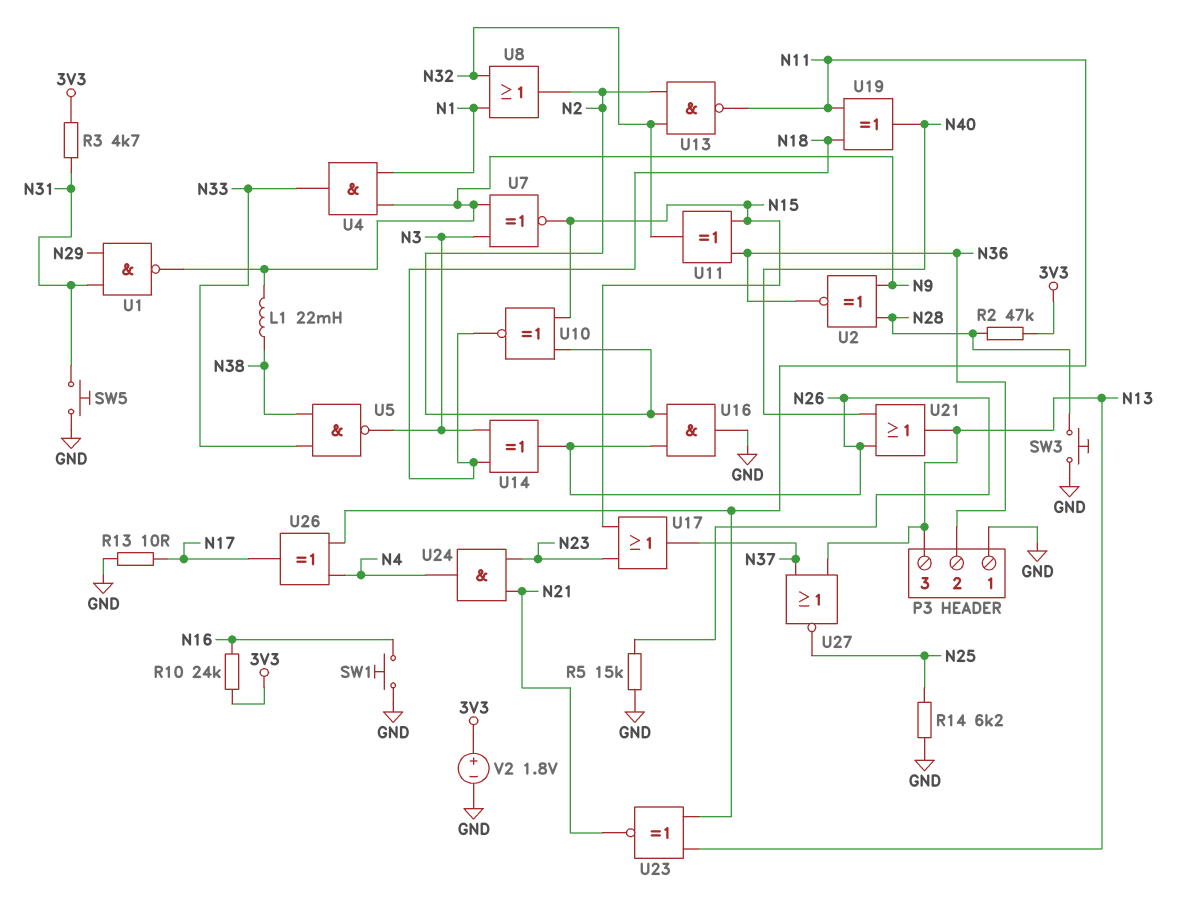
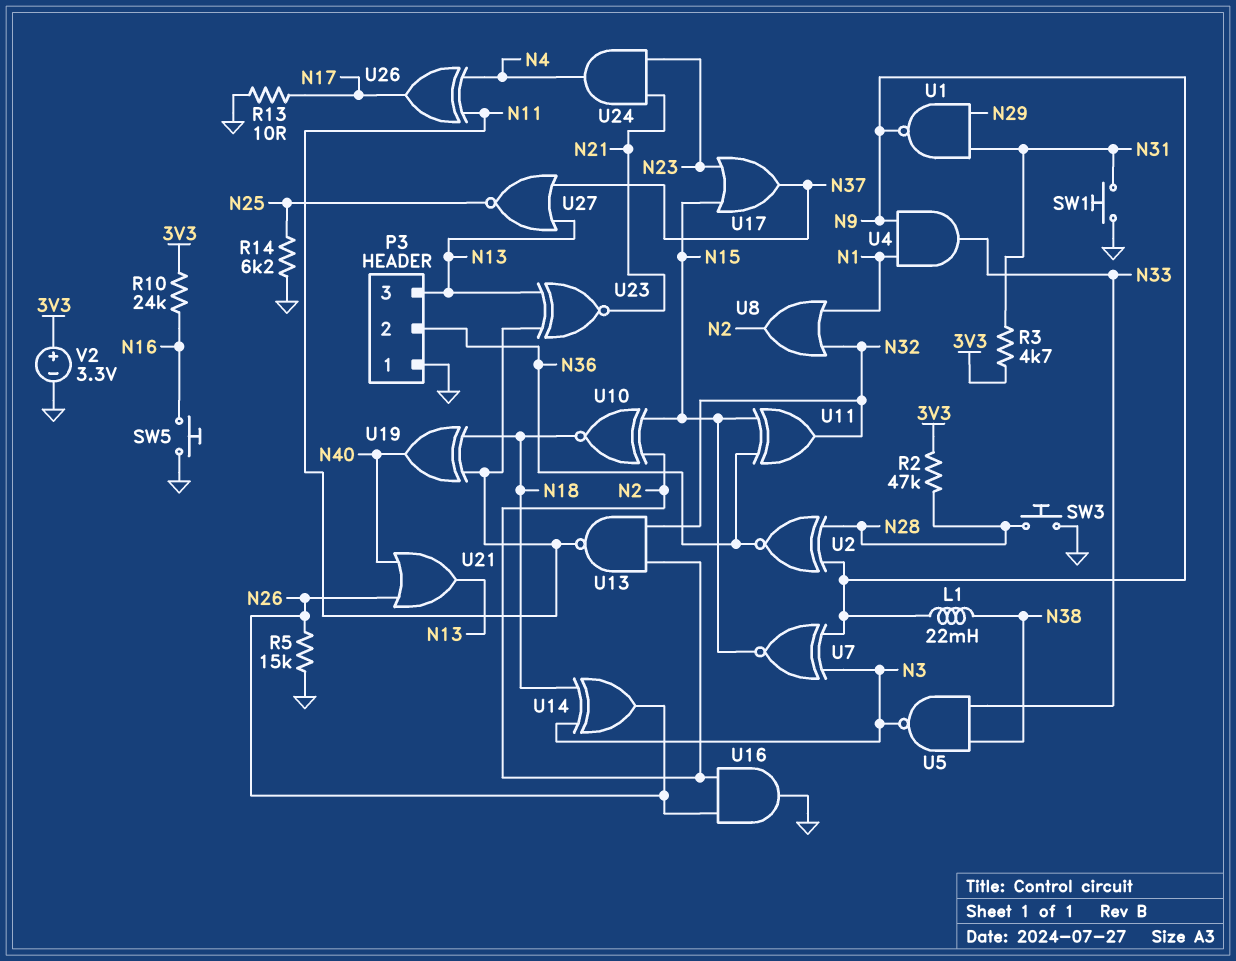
SW1: button (GND, N16) -> button (GND, N31)
SW5: button (GND, N31) -> button (GND, N16)
V2: 1.8V (plus 3V3, minus GND) -> 3.3V (plus 3V3, minus GND)

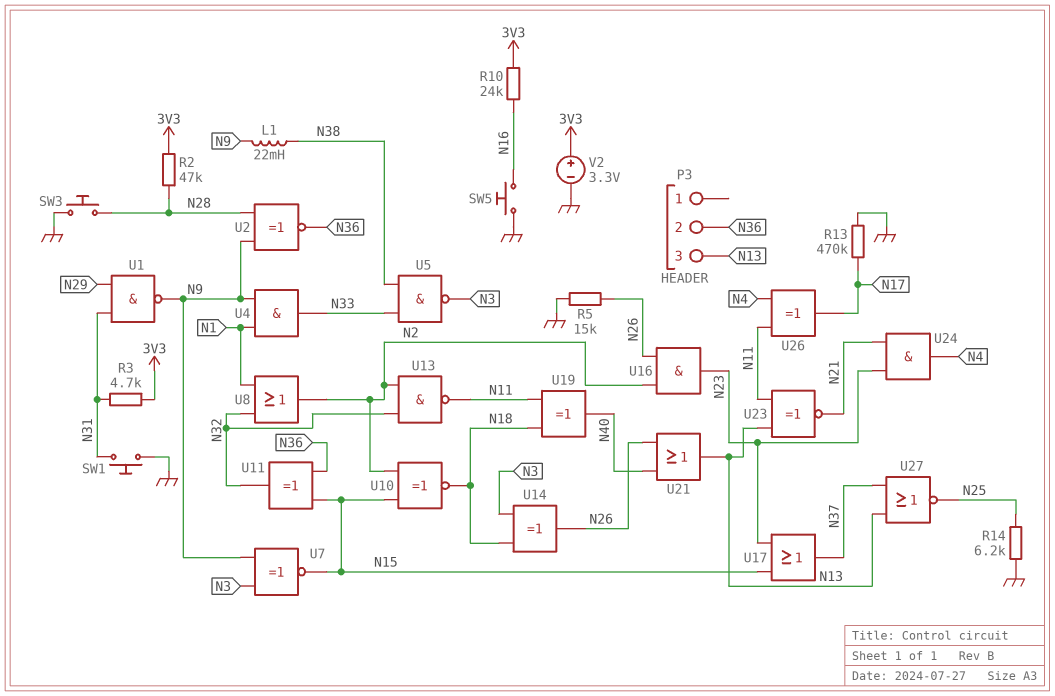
P3 pin 1: GND -> none
R13: 10 (GND, N17) -> 470k (GND, N17)
U16: AND (in N2, in N26, out GND) -> AND (in N2, in N26, out N23)

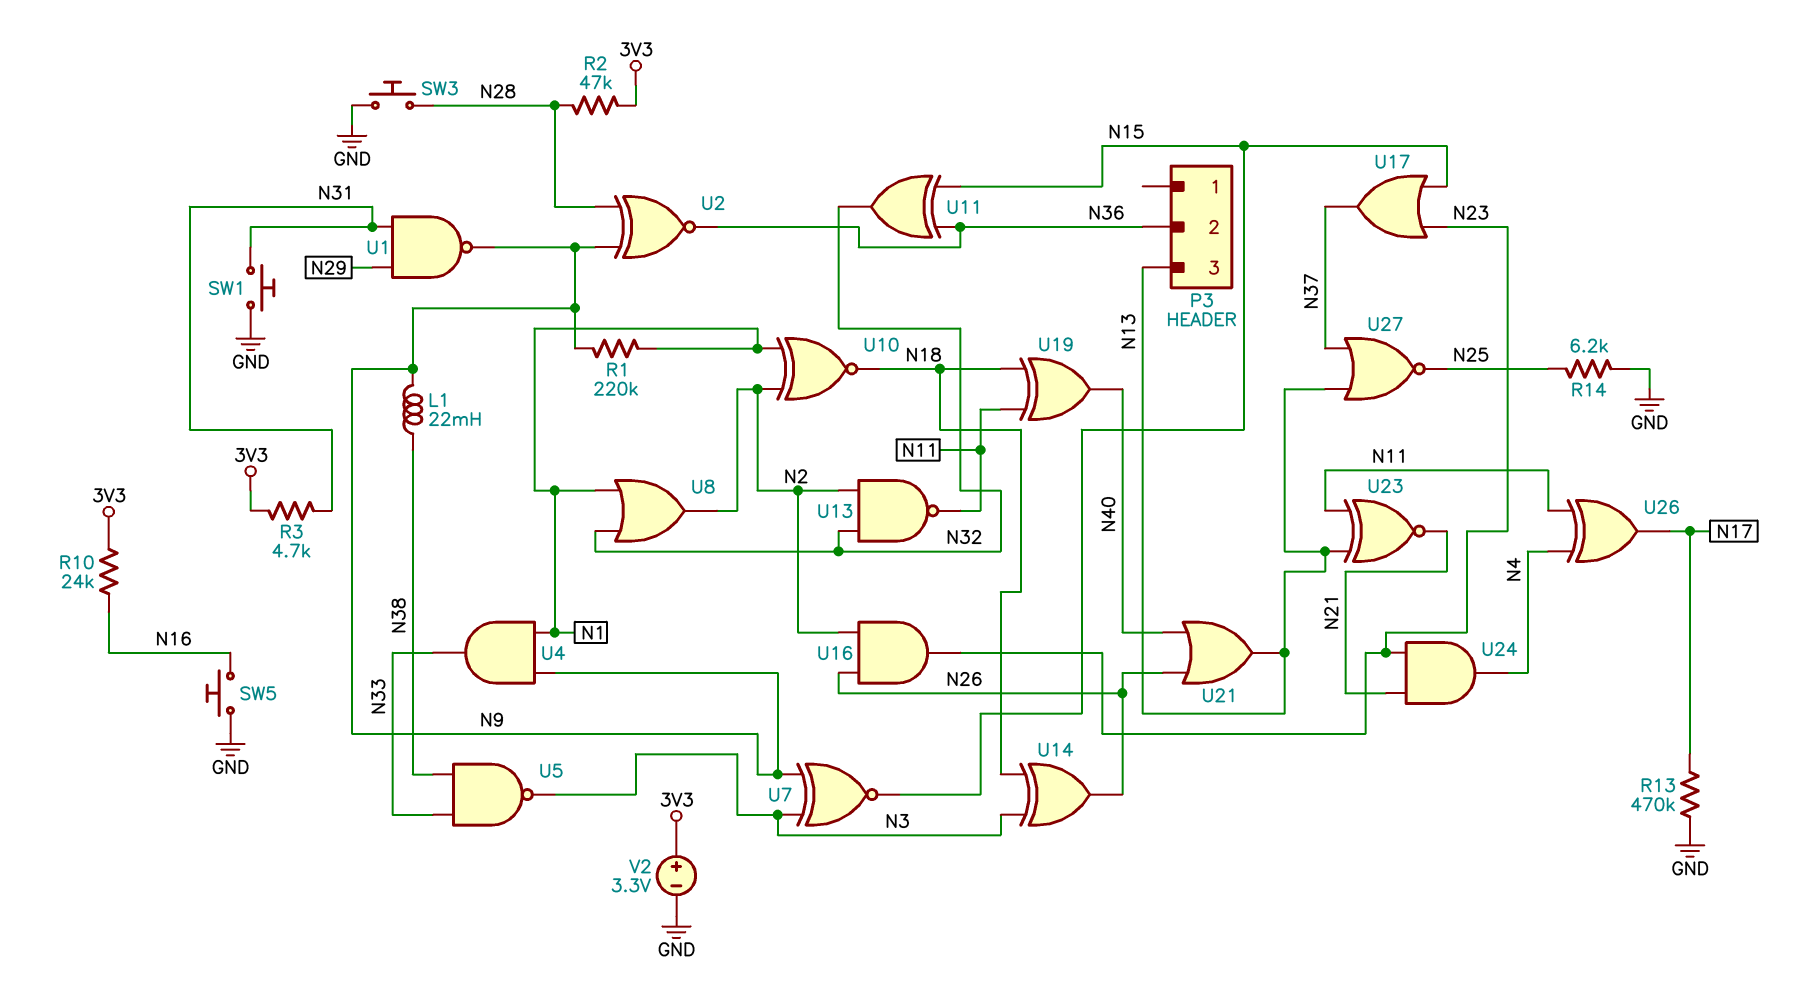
R1: none -> 220k (N1, N9)
R5: 15k (GND, N26) -> none
U10: XNOR (in N2, in N15, out N18) -> XNOR (in N1, in N2, out N18)

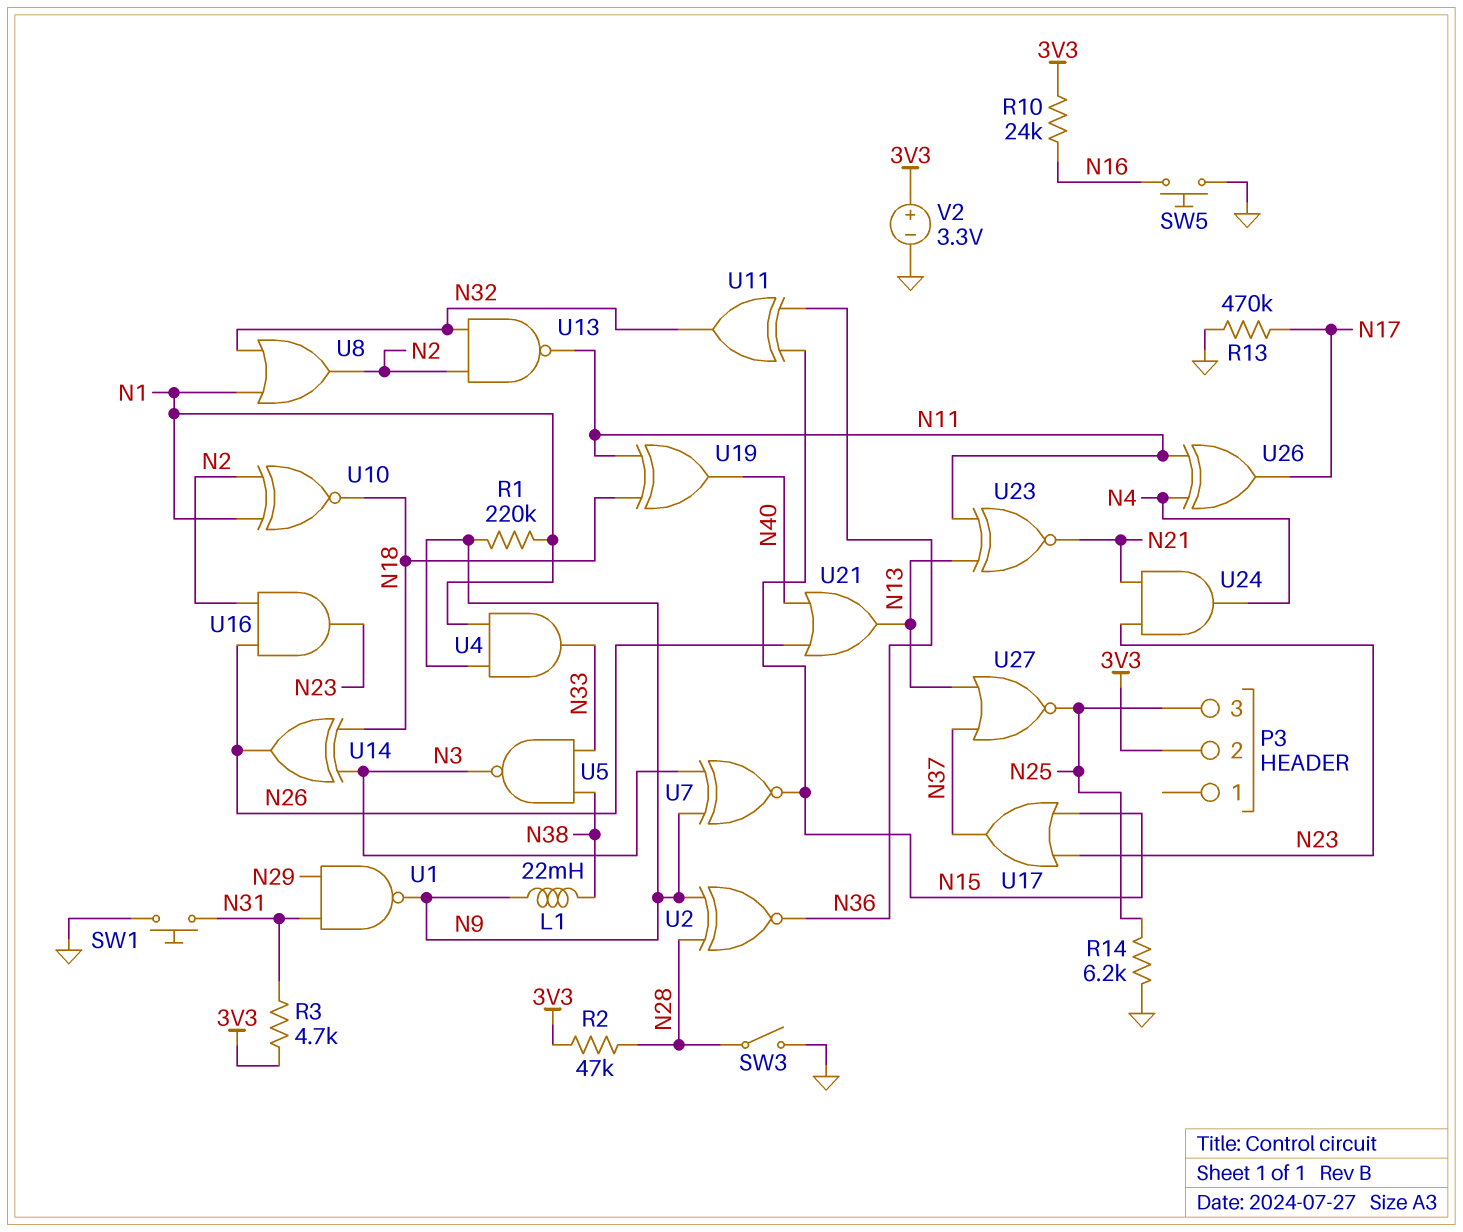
P3 pin 2: N36 -> 3V3
P3 pin 3: N13 -> N25
SW3: button (GND, N28) -> switch (GND, N28)

